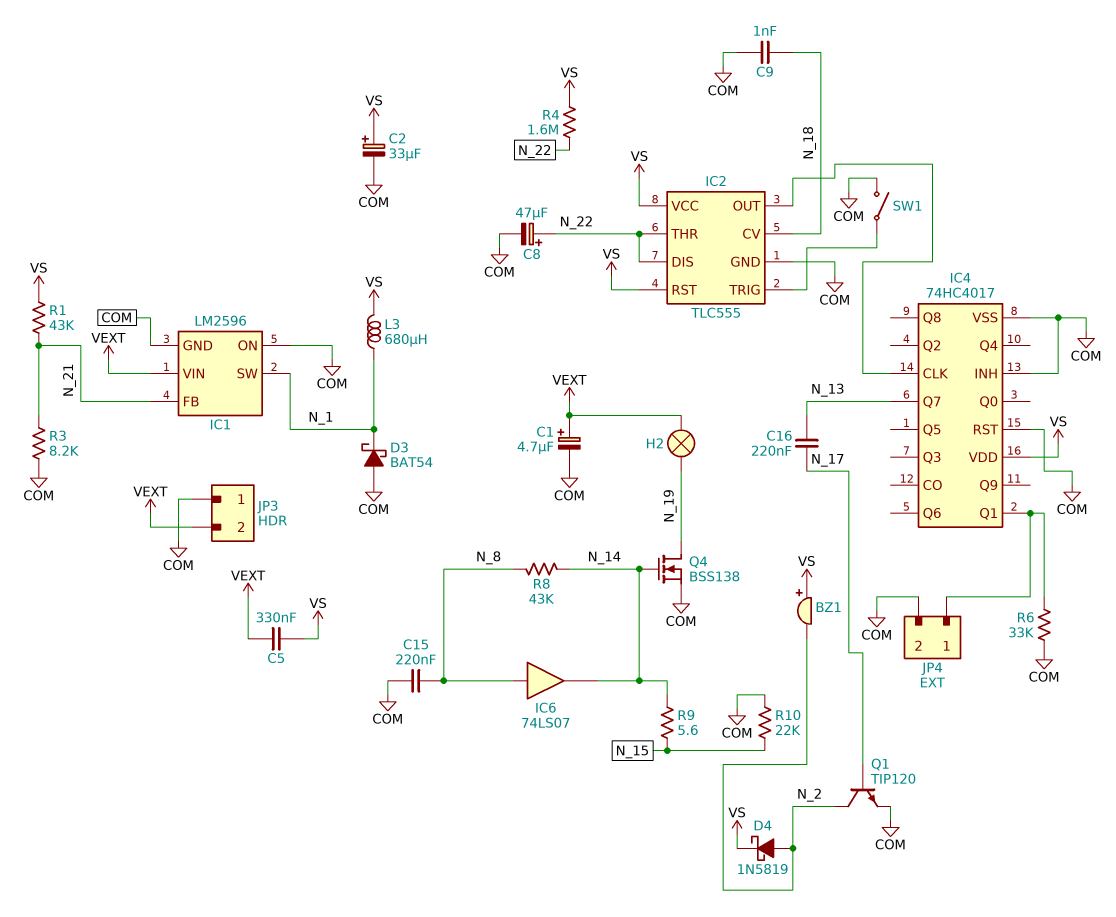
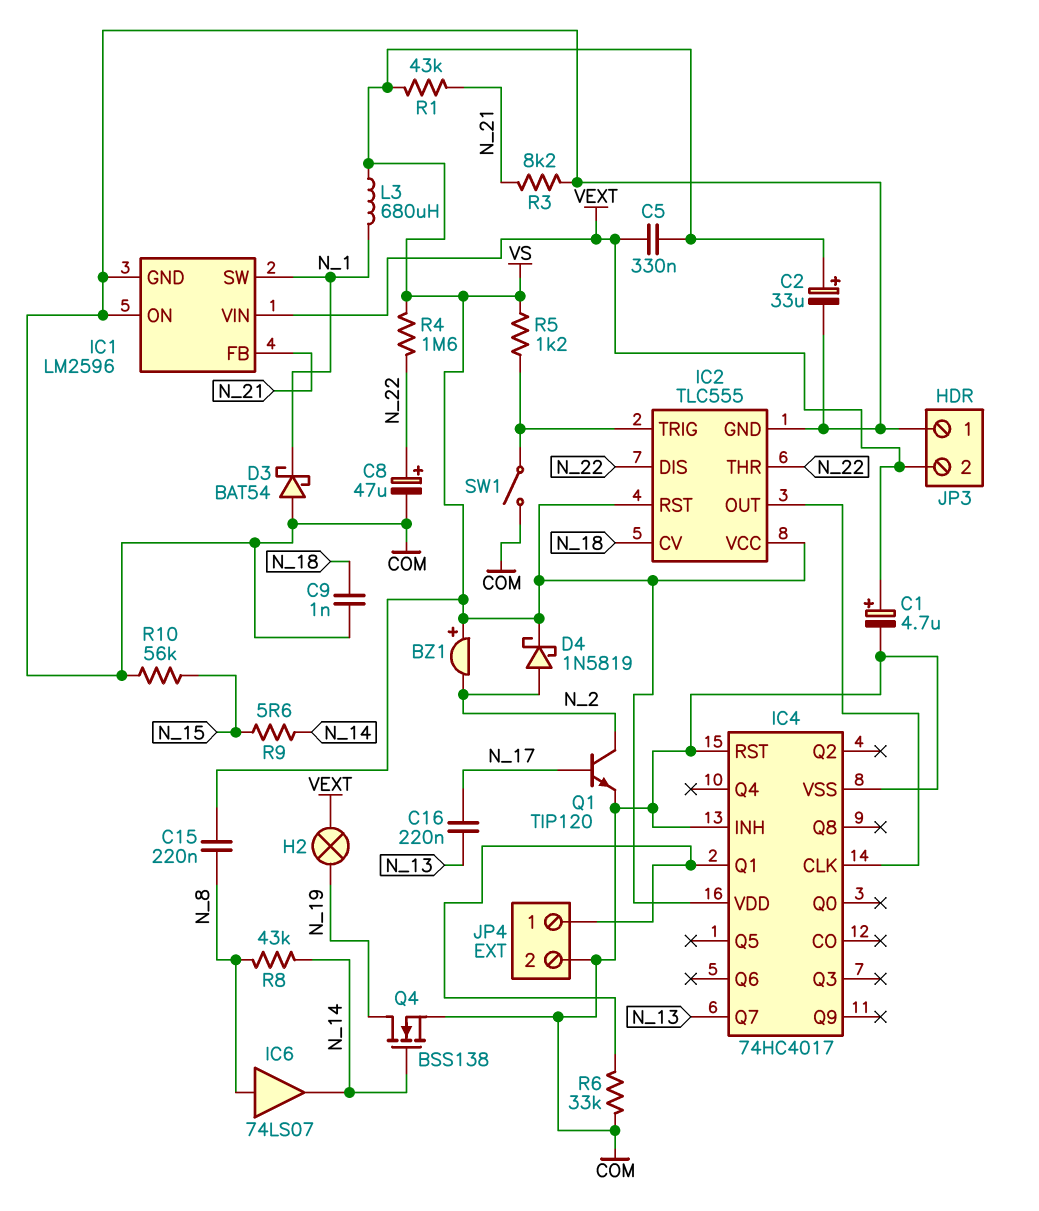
C15: 220nF (COM, N_8) -> 220nF (N_8, VS)
R5: none -> 1.2k (IC2/TRIG, VS)
R10: 22k (COM, N_15) -> 56k (COM, N_15)

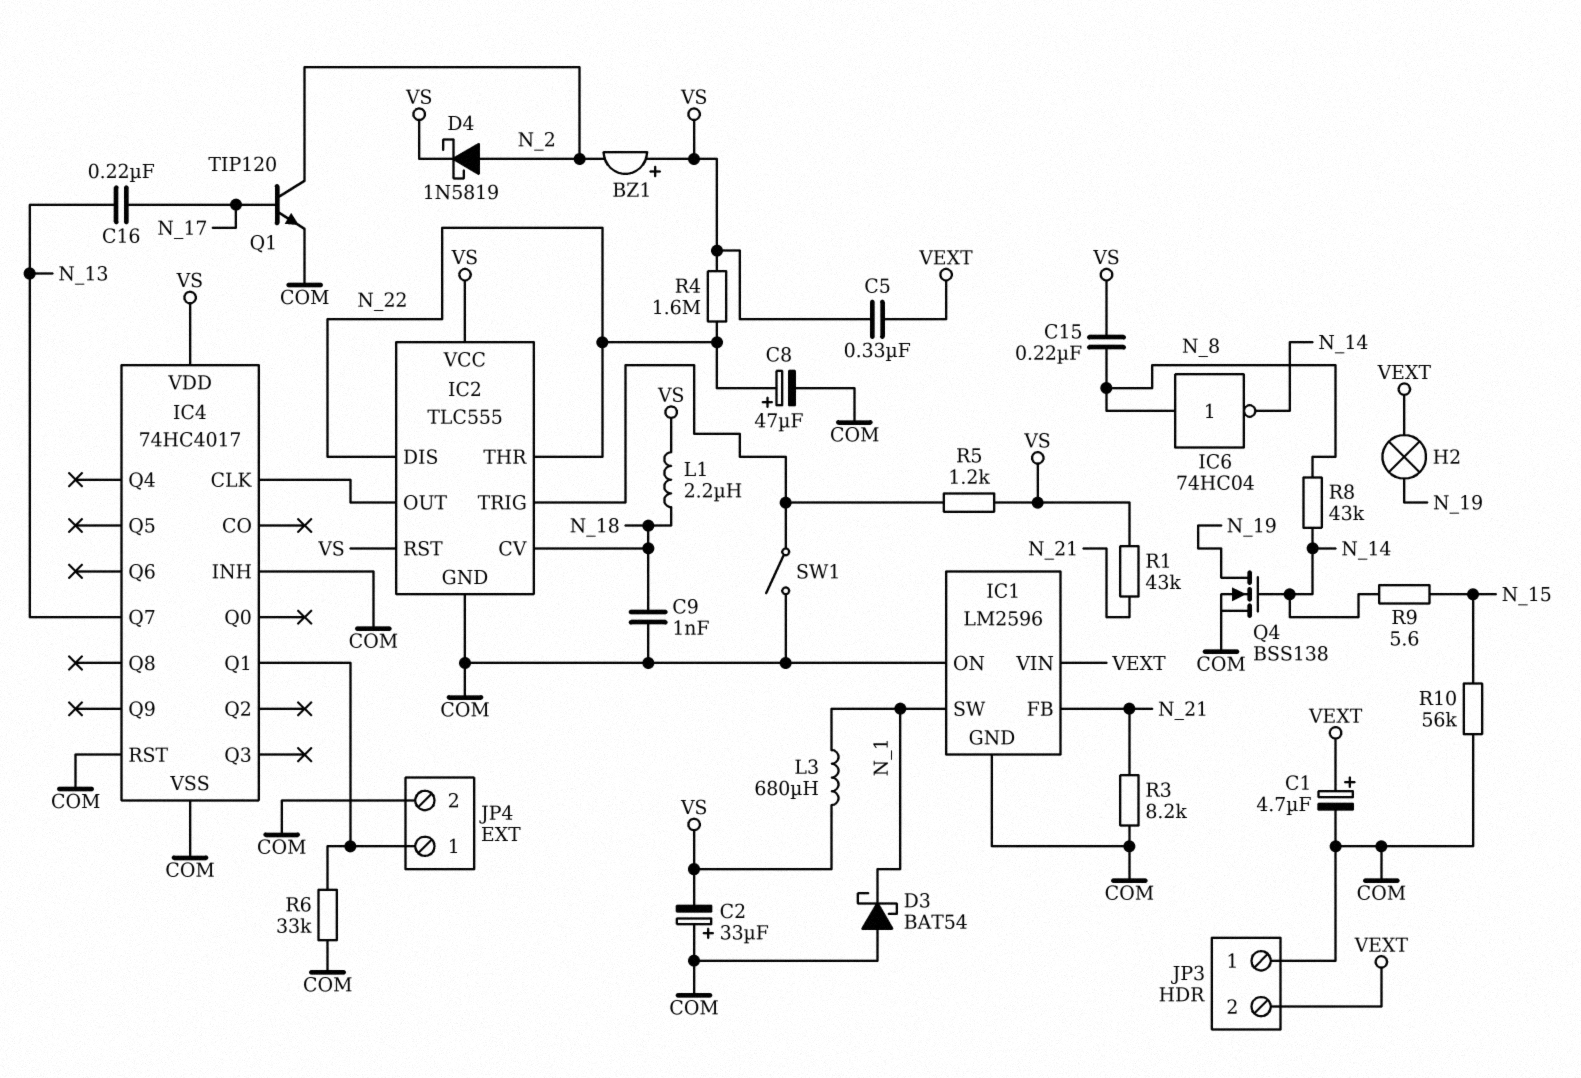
C2: 33uF (plus VS, minus COM) -> 33uF (plus COM, minus VS)
IC6: buffer 74LS07 (in N_8, out N_14) -> NOT 74HC04 (in N_8, out N_14)
L1: none -> 2.2uH (N_18, VS)

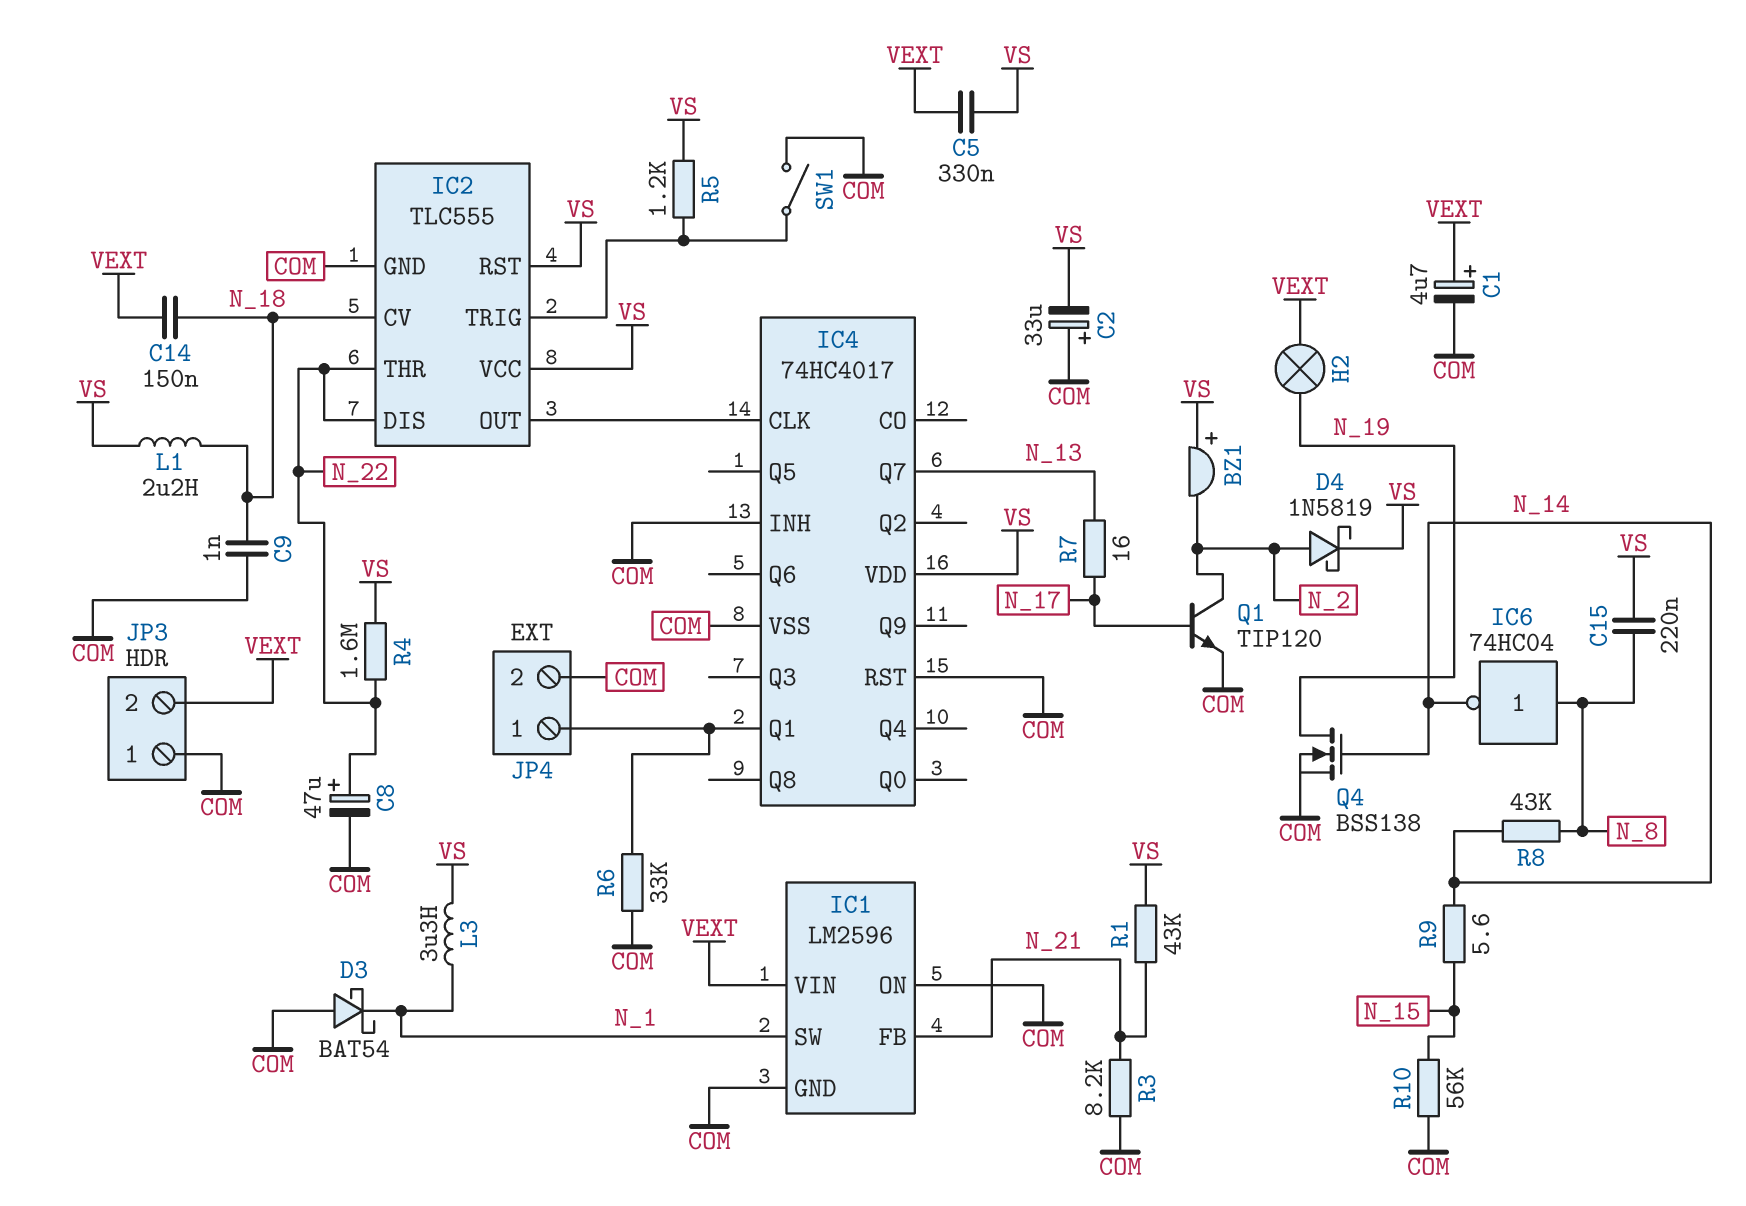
C14: none -> 150nF (N_18, VEXT)
C16: 220nF (N_13, N_17) -> none
L3: 680uH (N_1, VS) -> 3.3uH (N_1, VS)
R7: none -> 16 (N_13, N_17)

